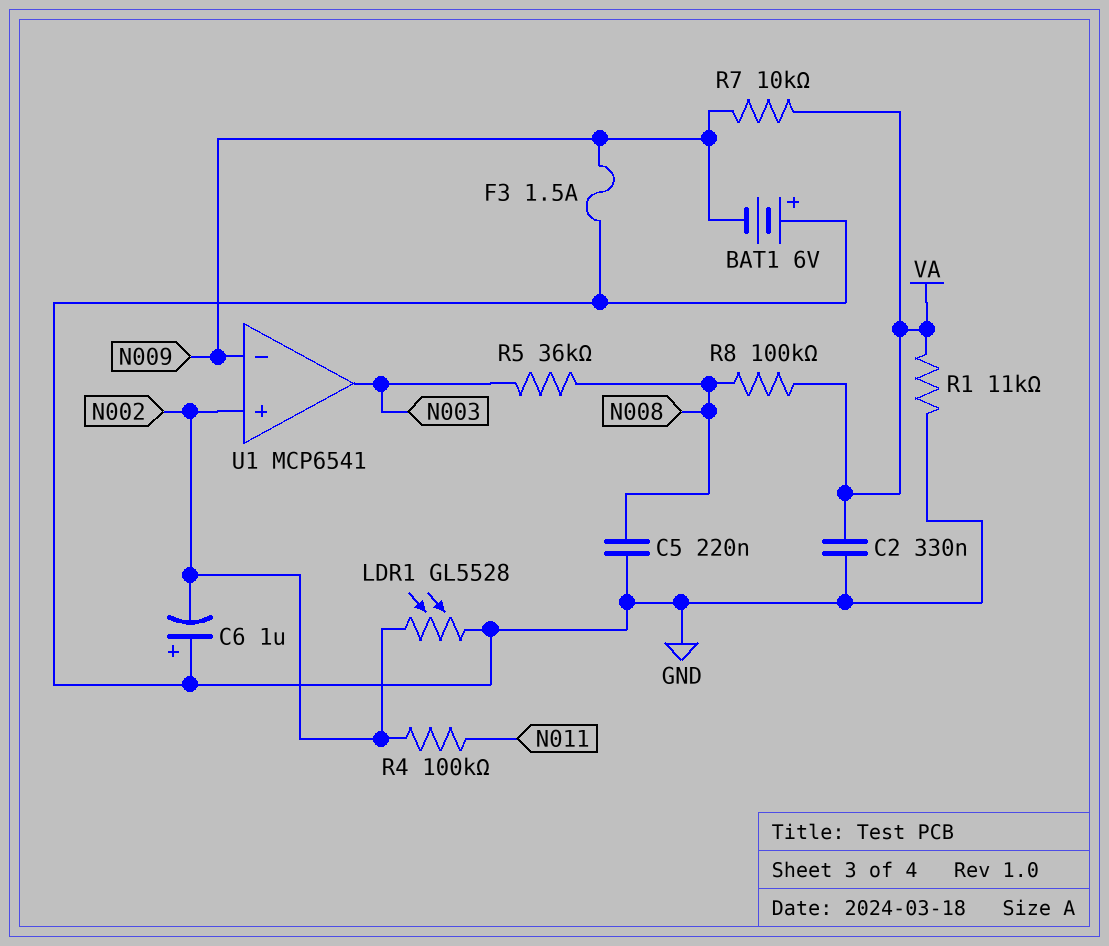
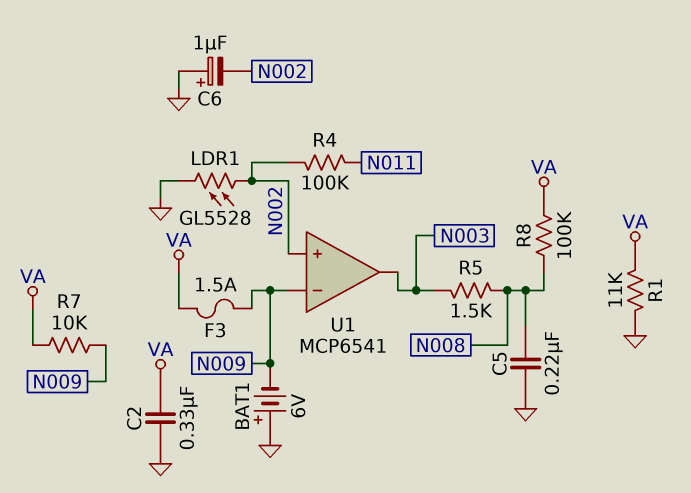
F3: 1.5A (GND, N009) -> 1.5A (N009, VA)
R5: 36k (N003, N008) -> 1.5k (N003, N008)

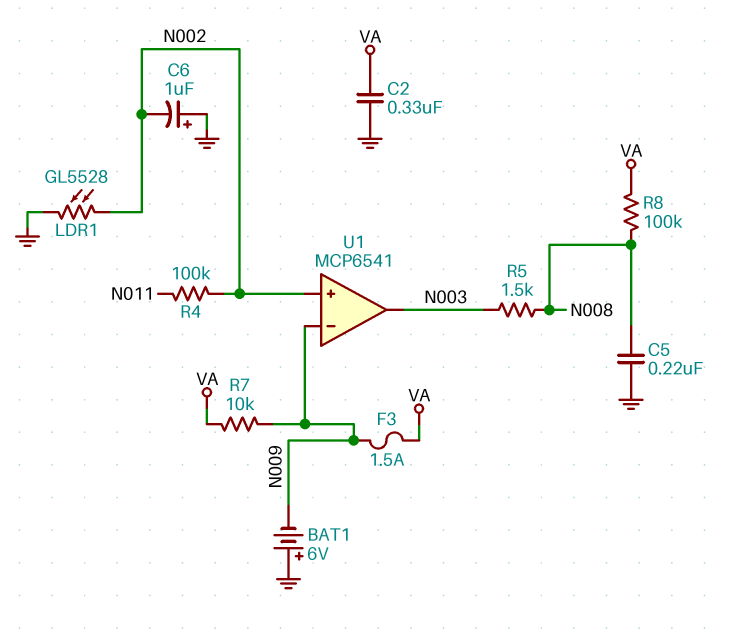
R1: 11k (GND, VA) -> none

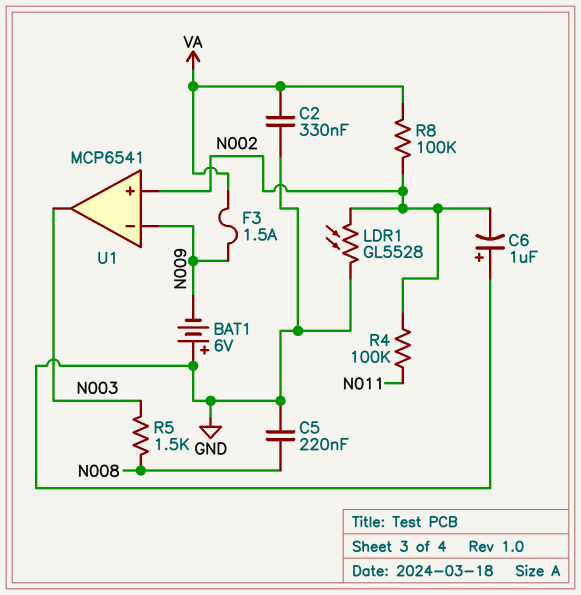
R7: 10k (N009, VA) -> none
R8: 100k (N008, VA) -> 100k (N002, VA)

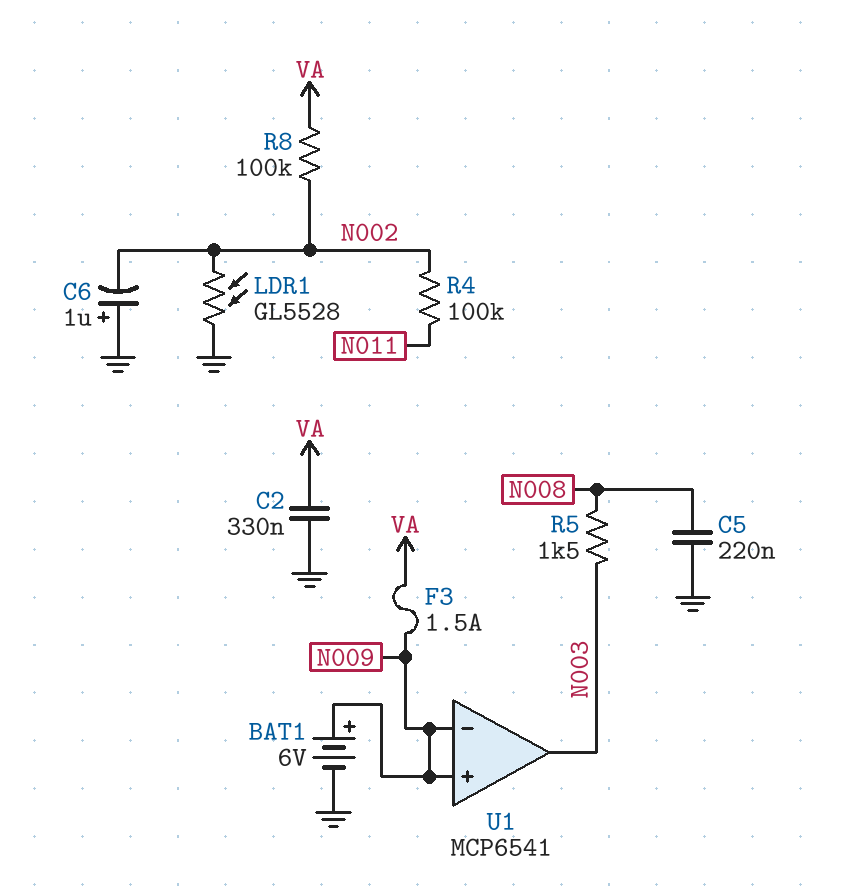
BAT1: 6V (plus GND, minus N009) -> 6V (plus N009, minus GND)
U1 pin in+: N002 -> N009

